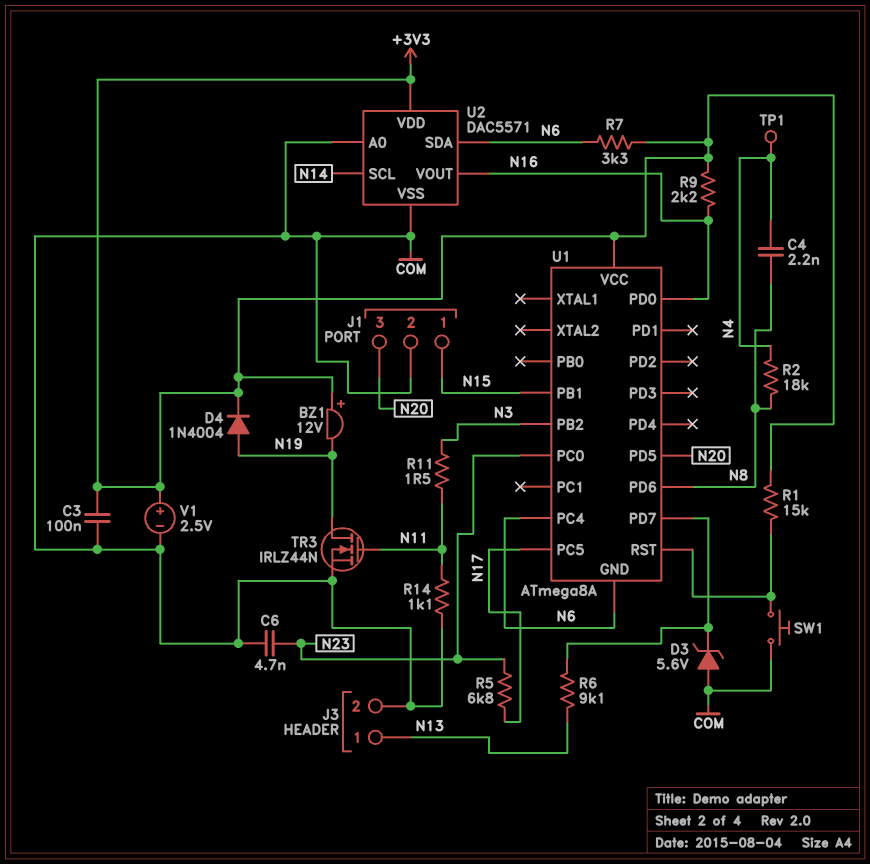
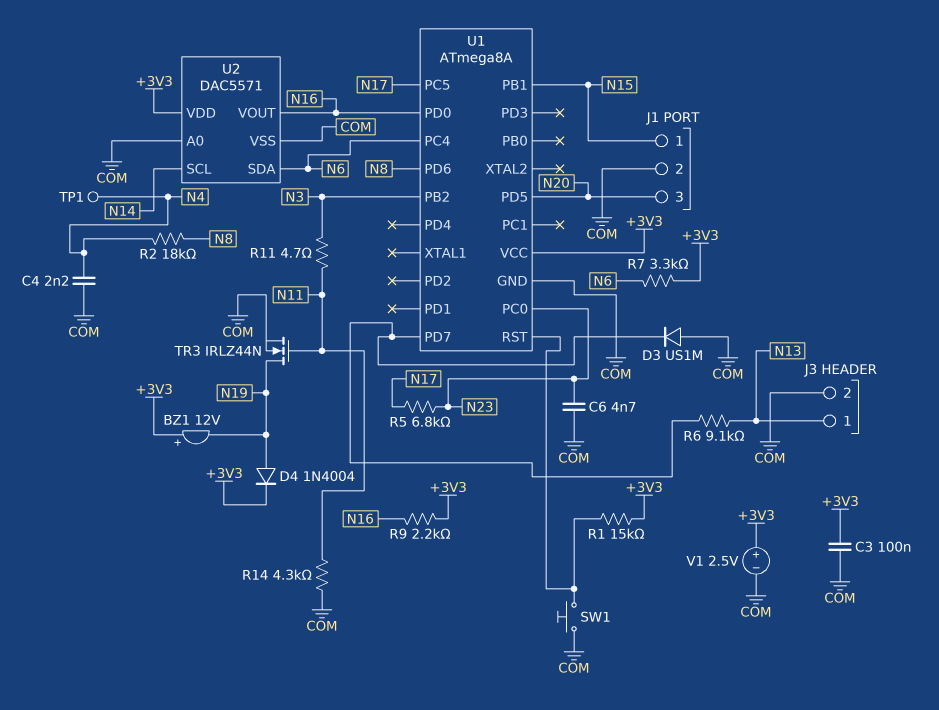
C4: 2.2nF (N4, N8) -> 2.2nF (COM, N4)
D3: zener 5.6V (A COM, K U1/PD7) -> diode US1M (A COM, K U1/PD7)
R11: 1.5 (N3, N11) -> 4.7 (N3, N11)
R14: 1.1k (COM, N11) -> 4.3k (COM, N11)
U1 pin GND: N6 -> COM

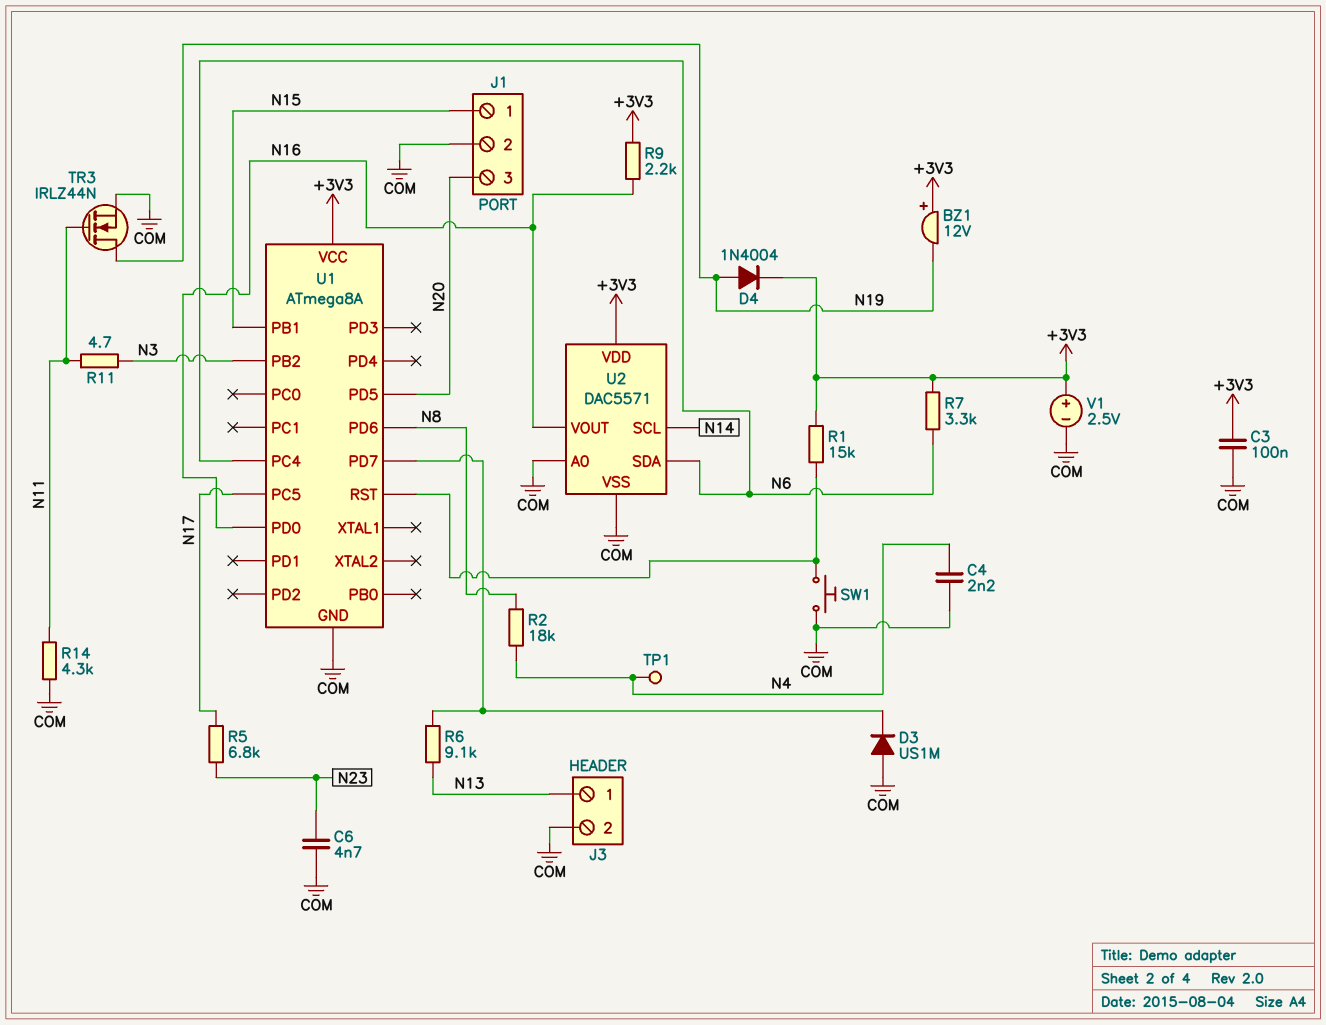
U1 pin PC0: N23 -> none

